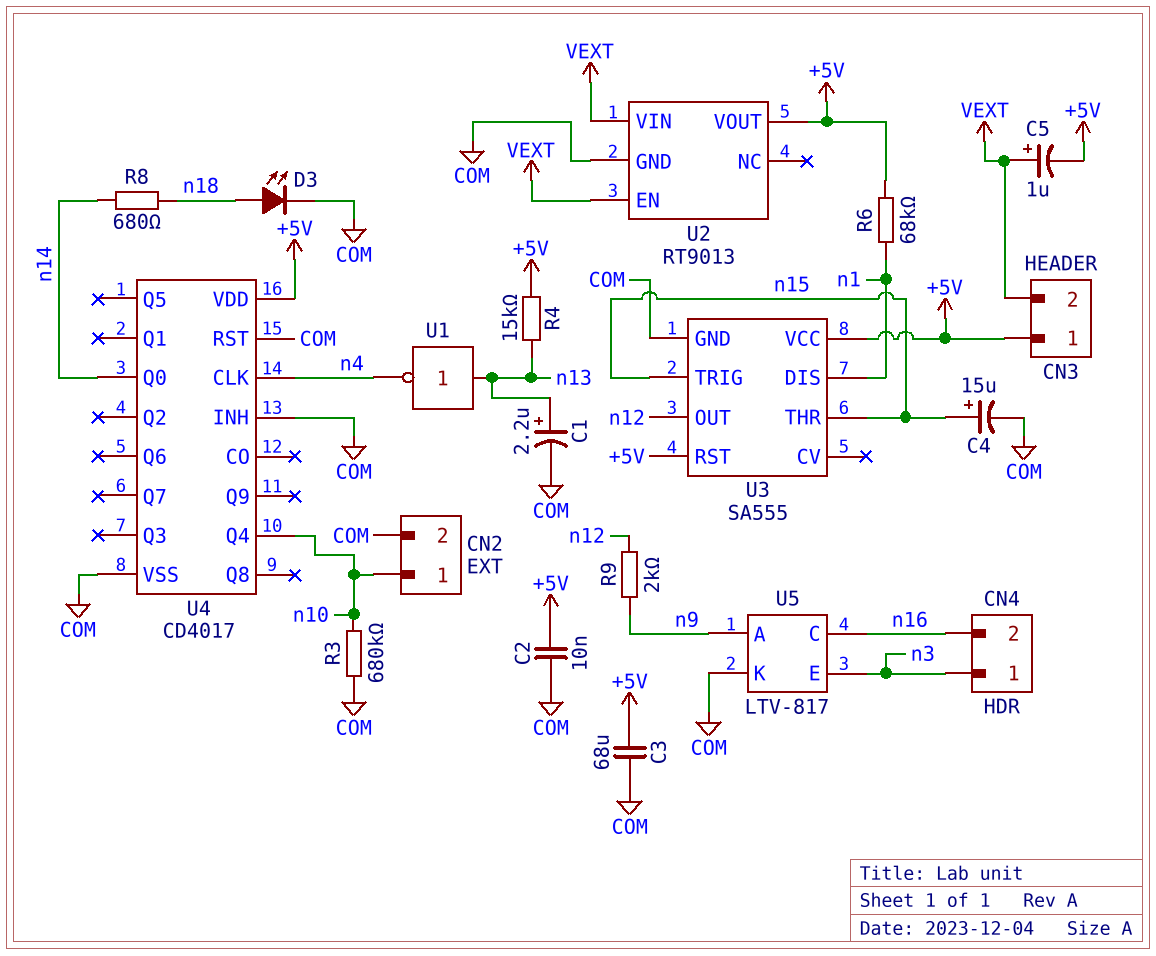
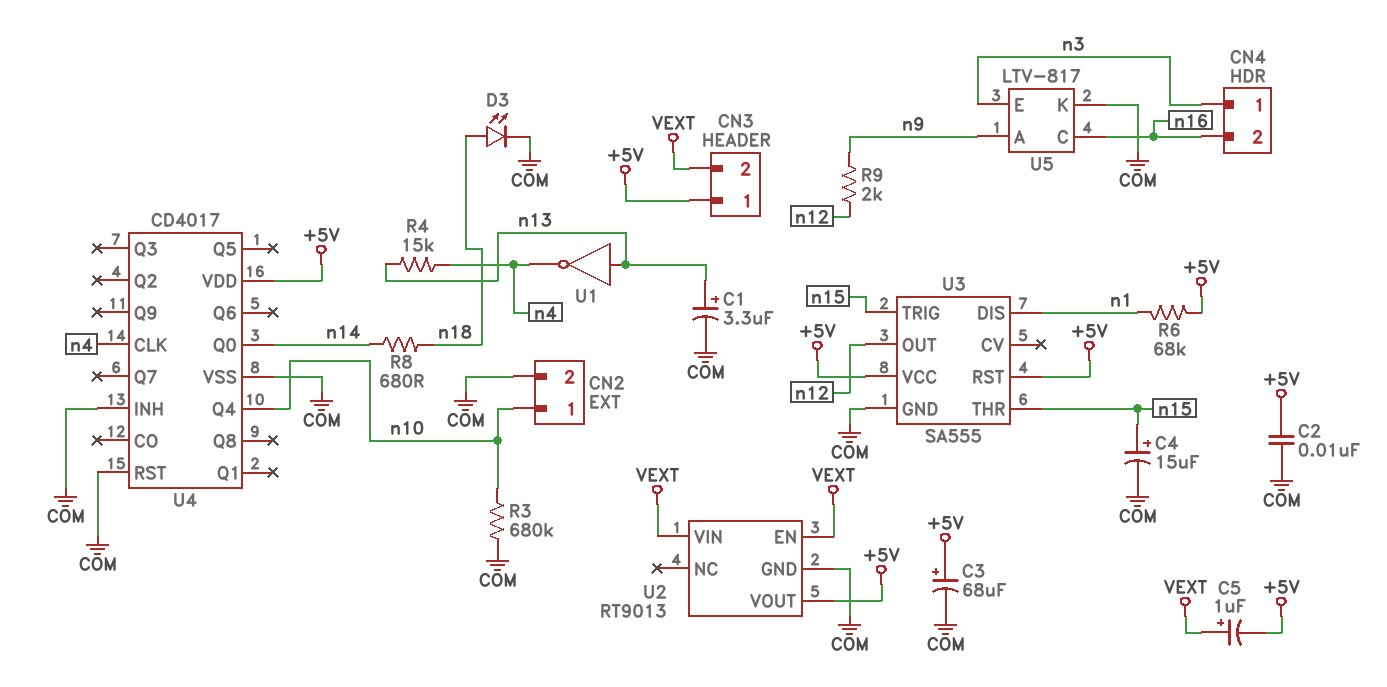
C1: 2.2uF (plus n13, minus COM) -> 3.3uF (plus n13, minus COM)
C3: 68uF (+5V, COM) -> 68uF (plus +5V, minus COM)
R4: 15k (+5V, n13) -> 15k (n4, n13)

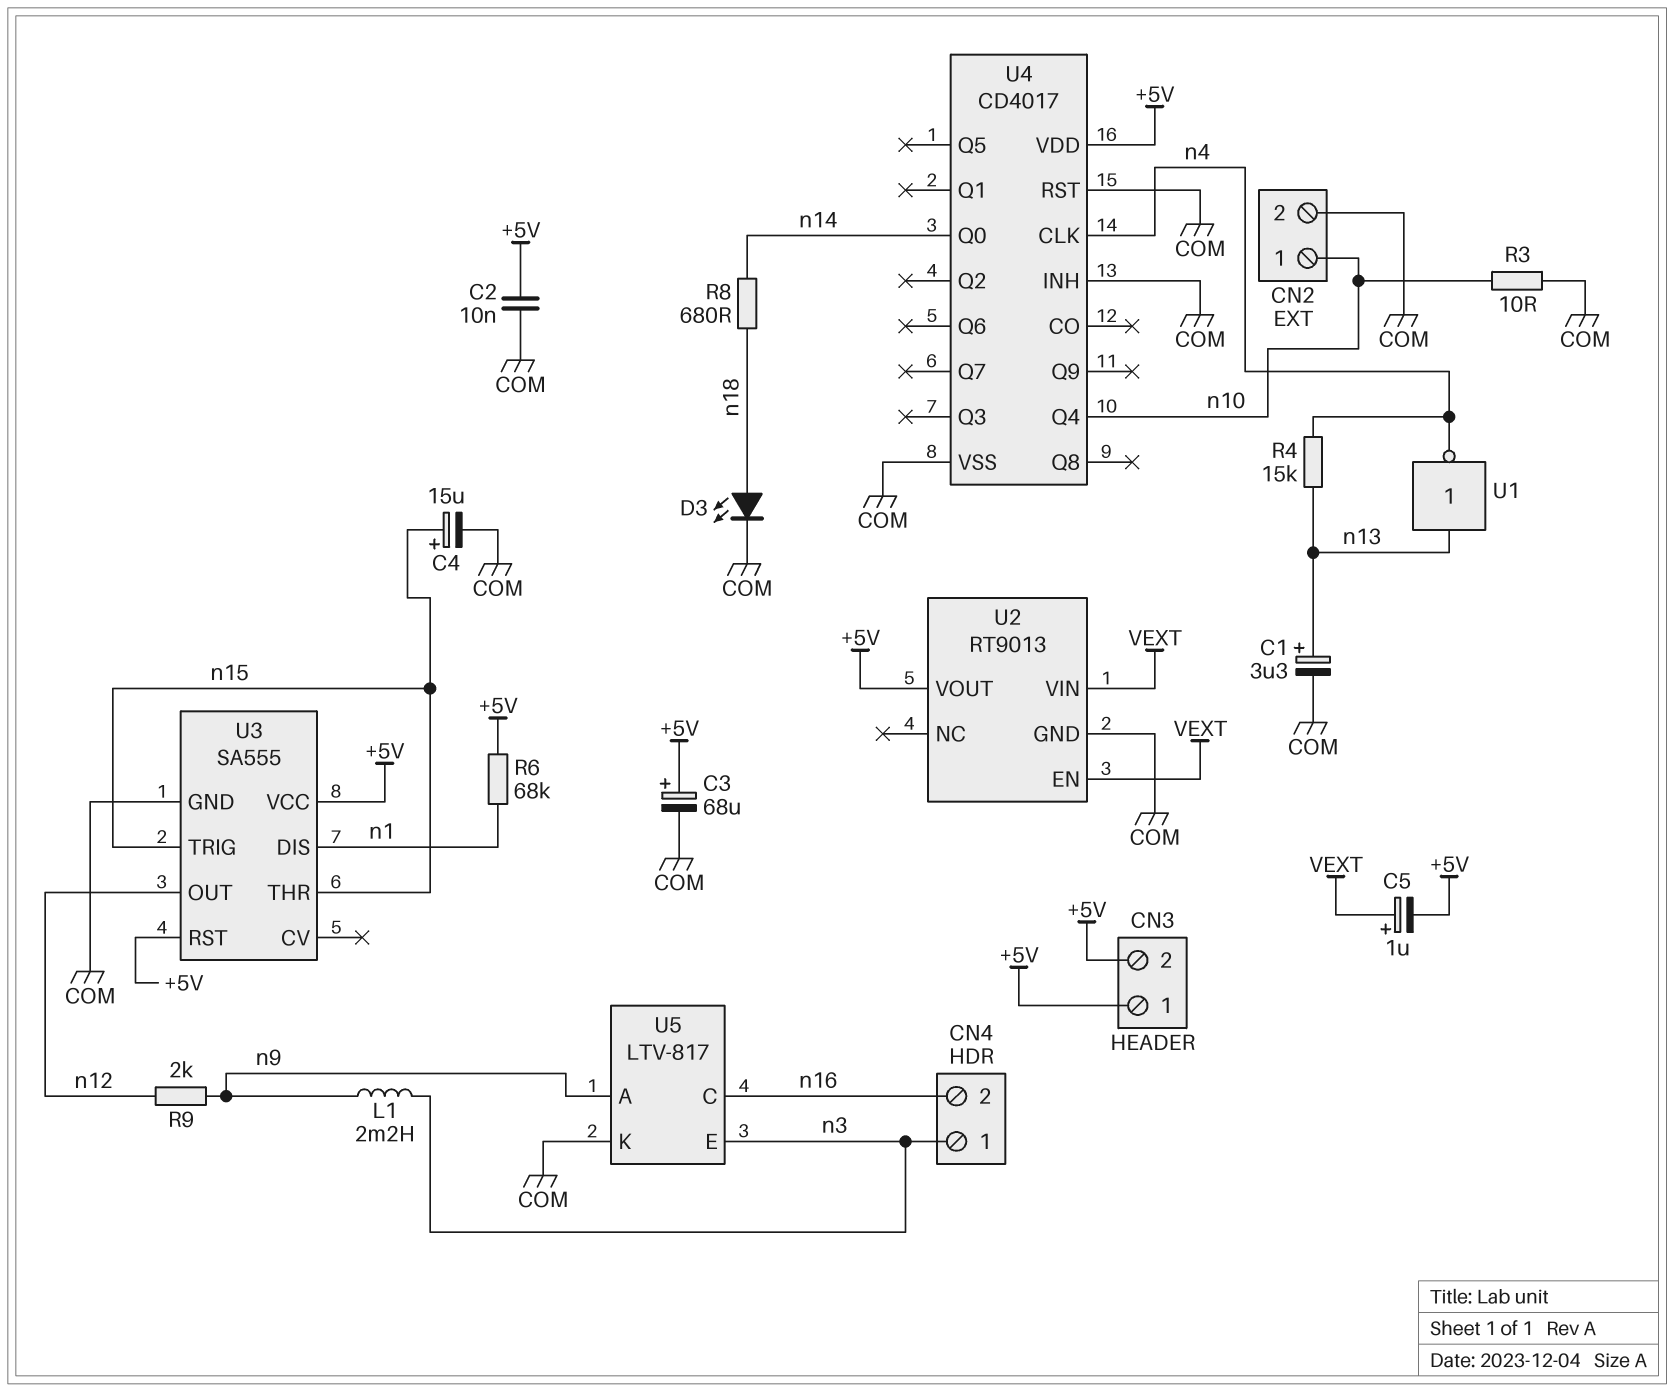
CN3 pin 2: VEXT -> +5V
L1: none -> 2.2mH (n3, n9)
R3: 680k (COM, n10) -> 10 (COM, n10)

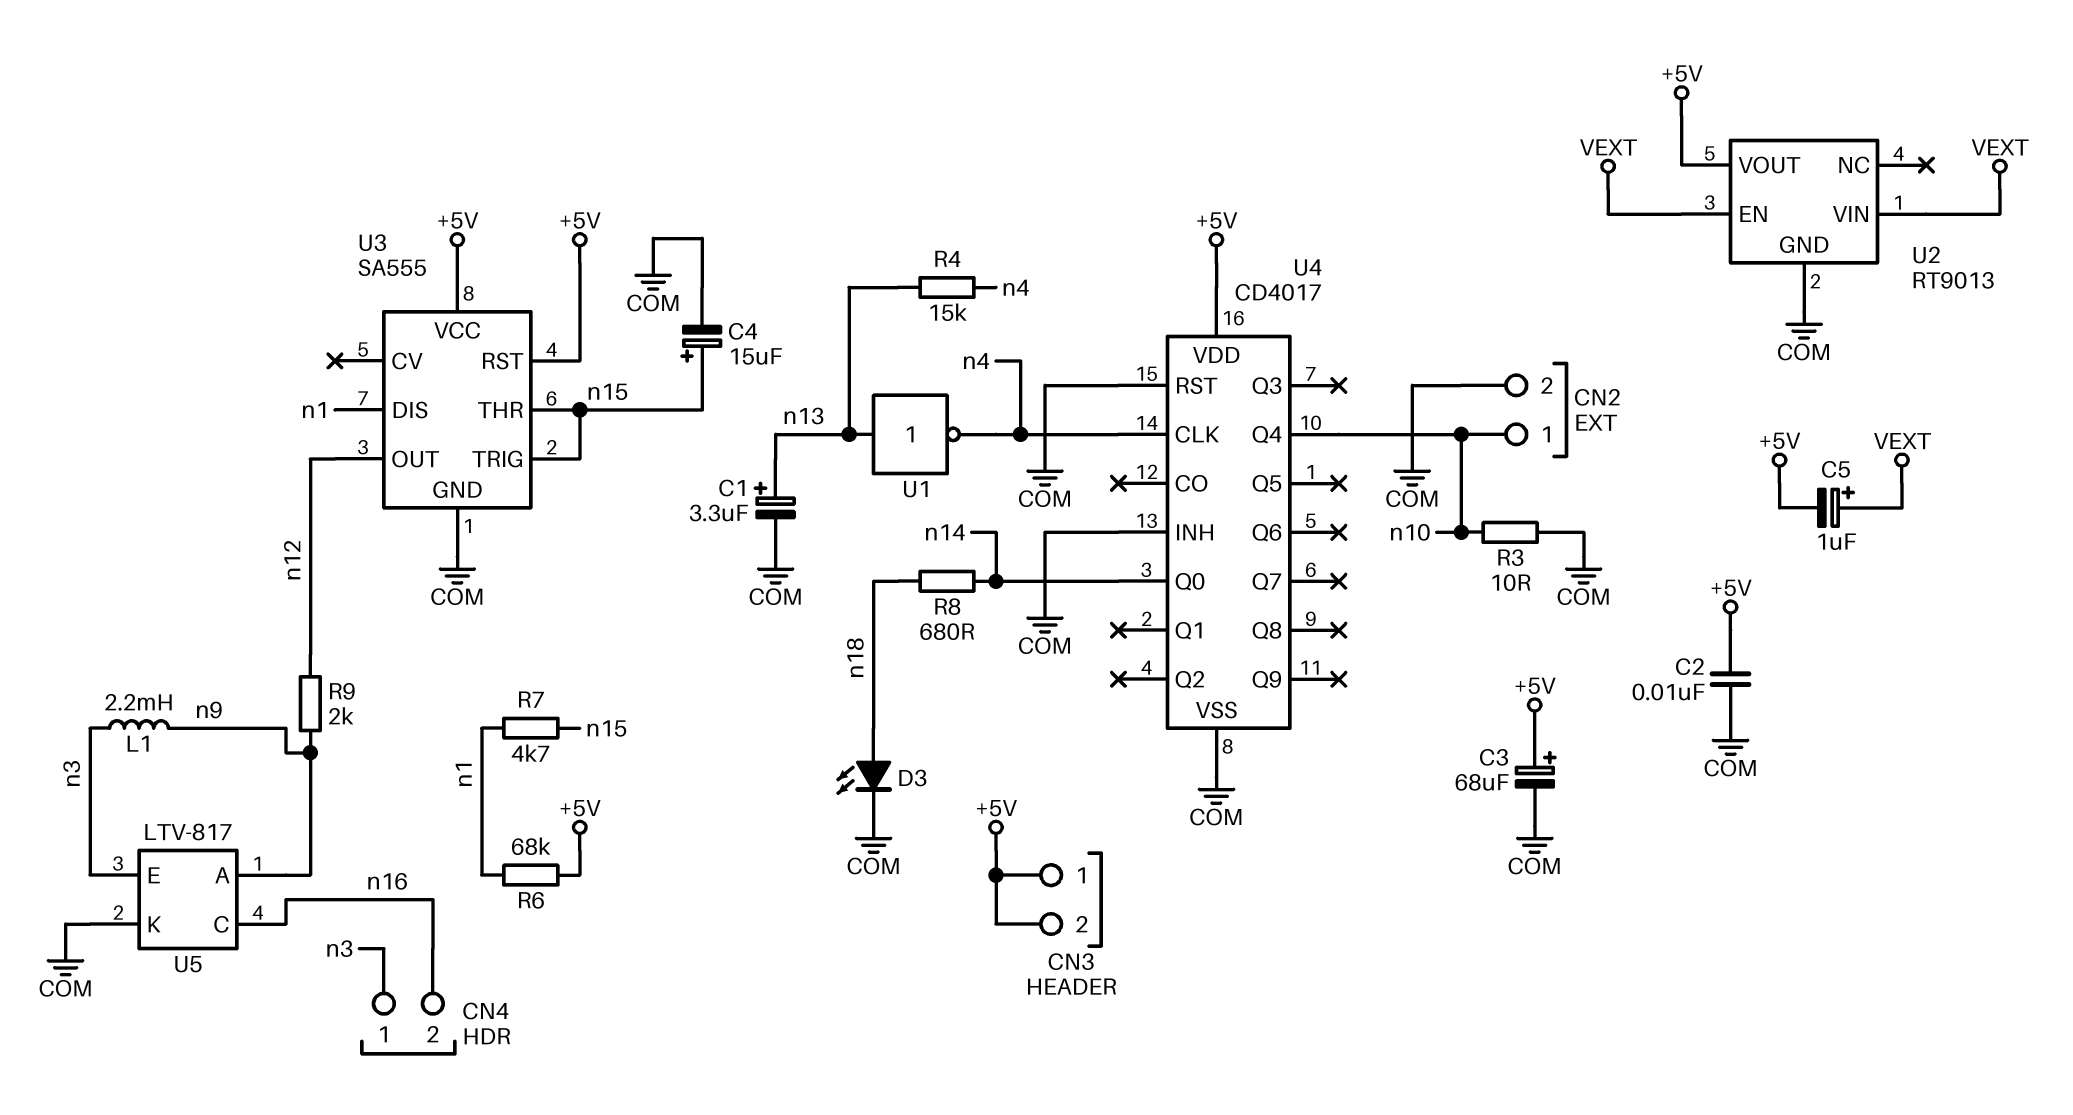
R7: none -> 4.7k (n1, n15)

